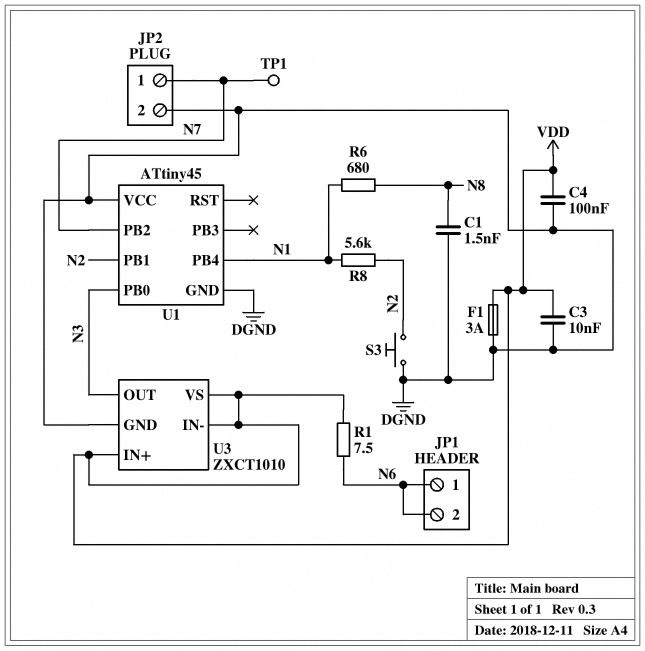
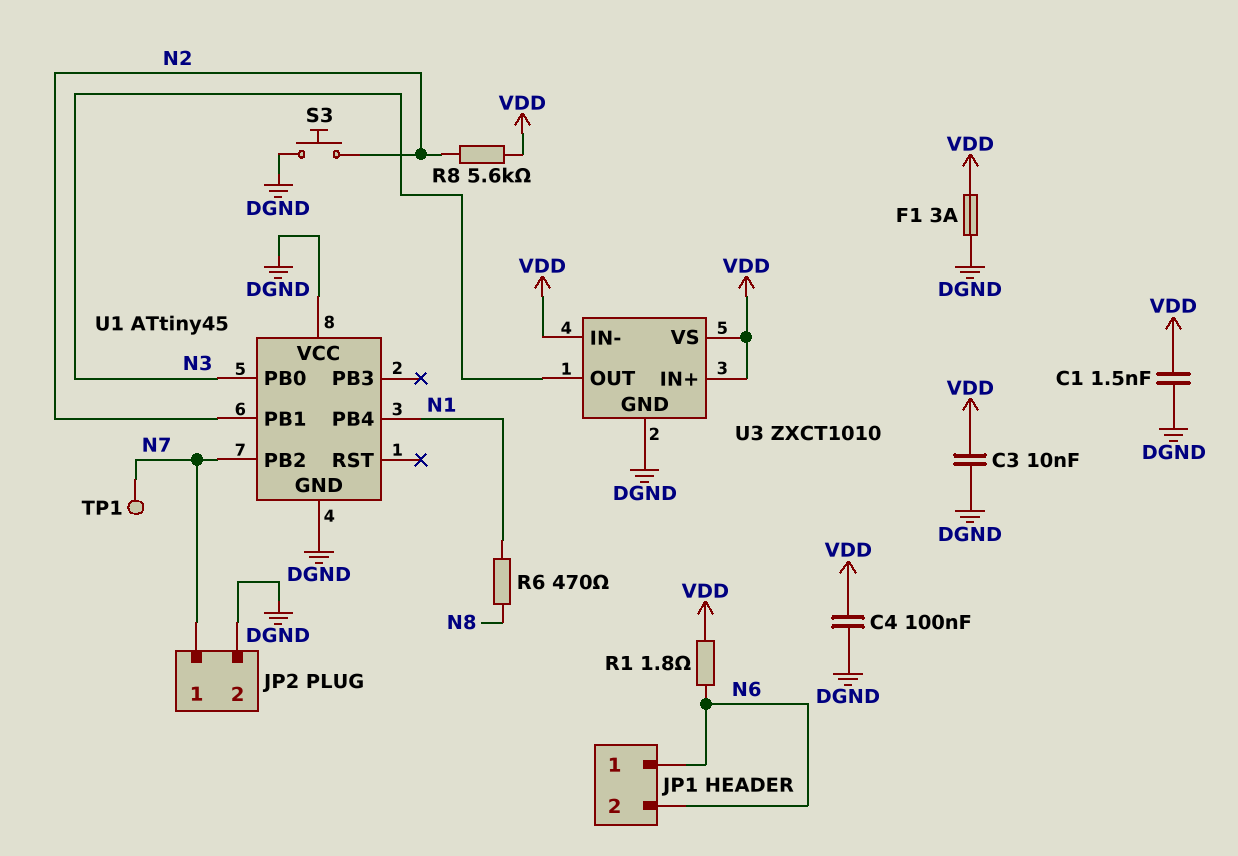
C1: 1.5nF (DGND, N8) -> 1.5nF (DGND, VDD)
R1: 7.5 (N6, VDD) -> 1.8 (N6, VDD)
R6: 680 (N1, N8) -> 470 (N1, N8)
R8: 5.6k (N1, N2) -> 5.6k (N2, VDD)

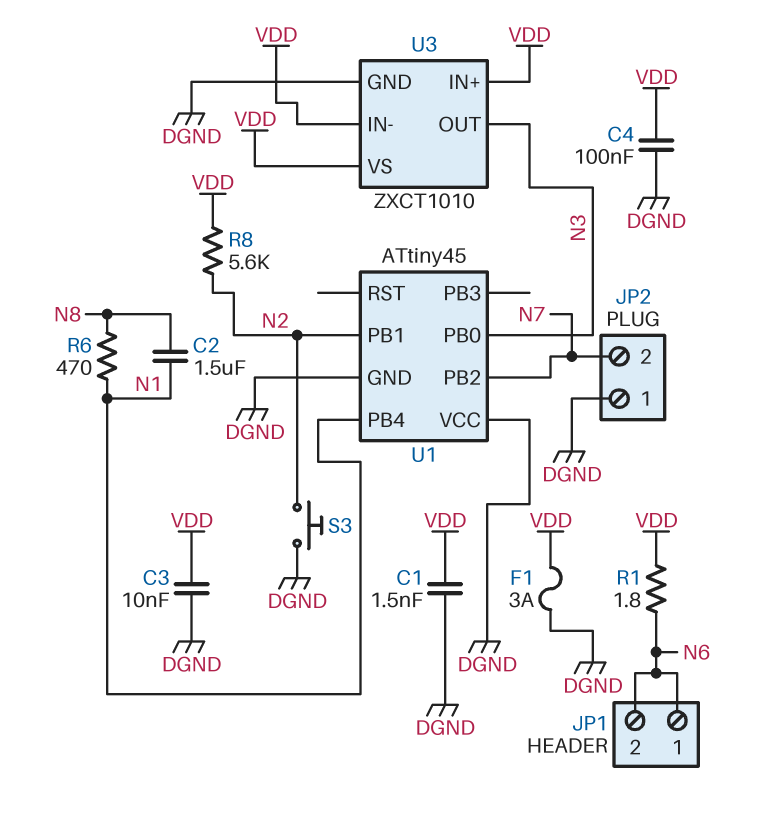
C2: none -> 1.5uF (N1, N8)
JP2 pin 1: N7 -> DGND
JP2 pin 2: DGND -> N7
TP1: test point (N7) -> none

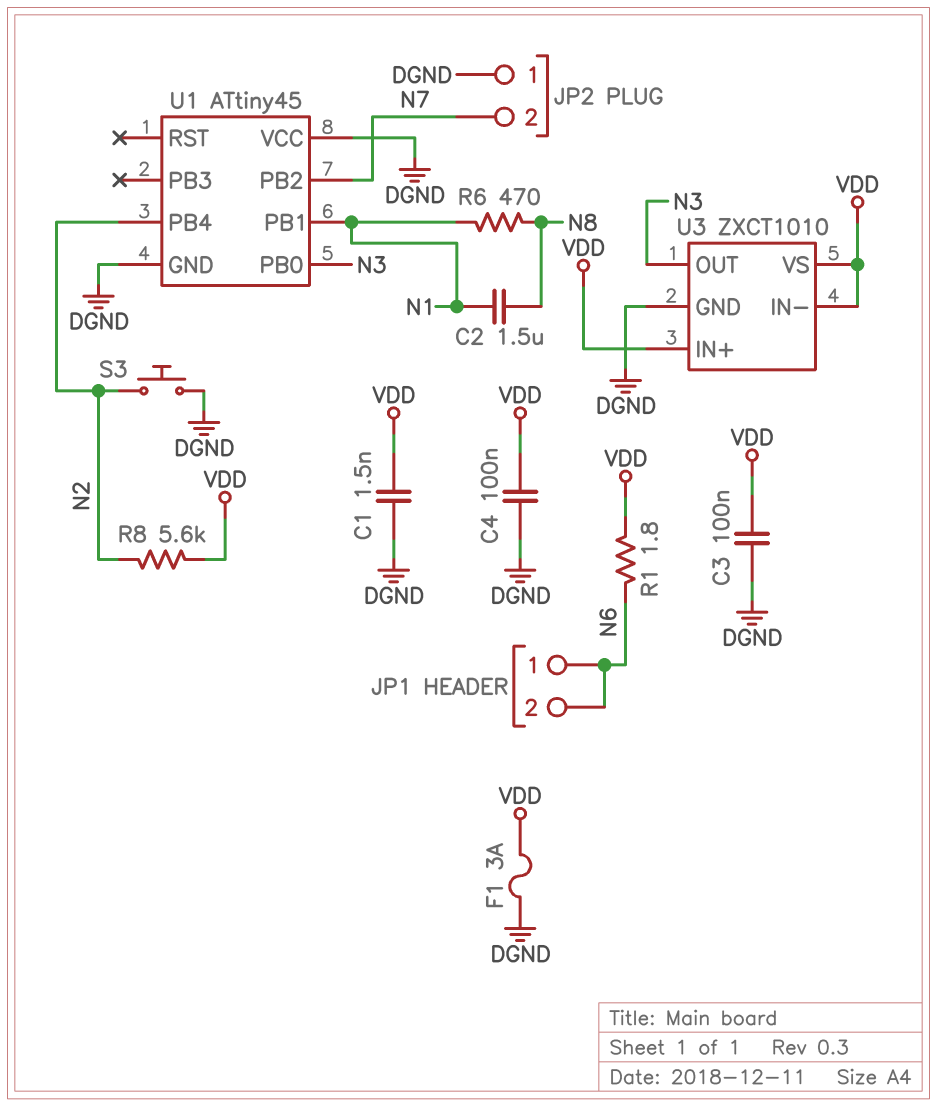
C3: 10nF (DGND, VDD) -> 100nF (DGND, VDD)
U1 pin PB1: N2 -> N1
U1 pin PB4: N1 -> N2

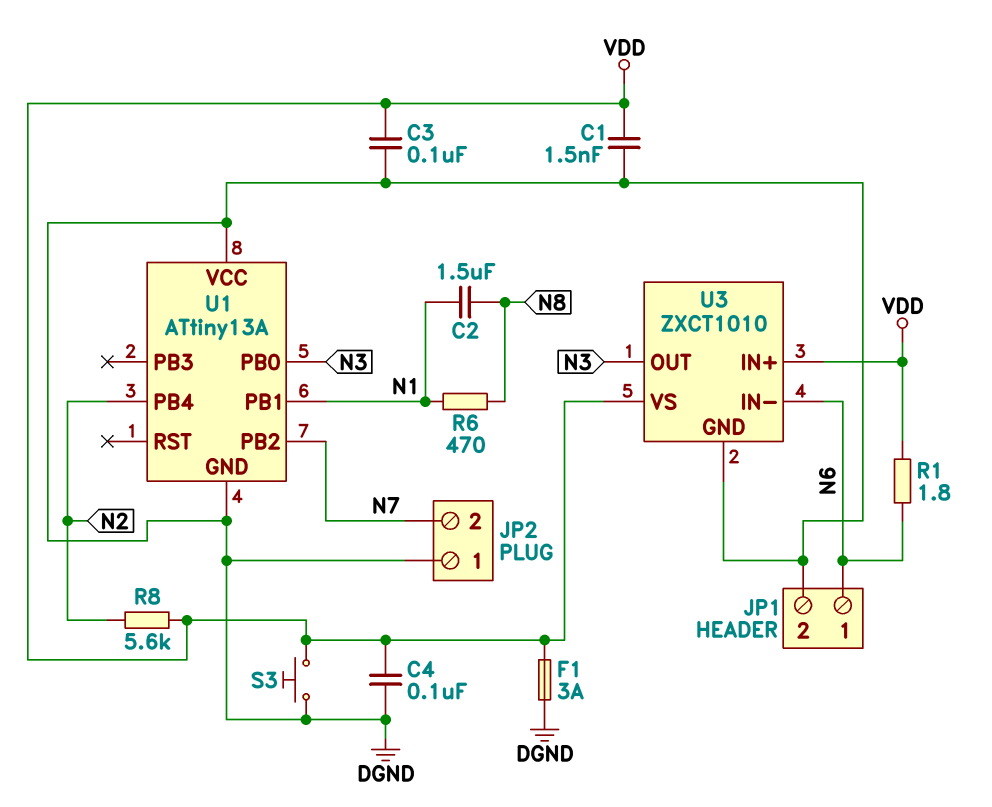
JP1 pin 2: N6 -> DGND
S3: button (DGND, N2) -> button (DGND, VDD)
U1: ATtiny45 -> ATtiny13A
U3 pin IN-: VDD -> N6

